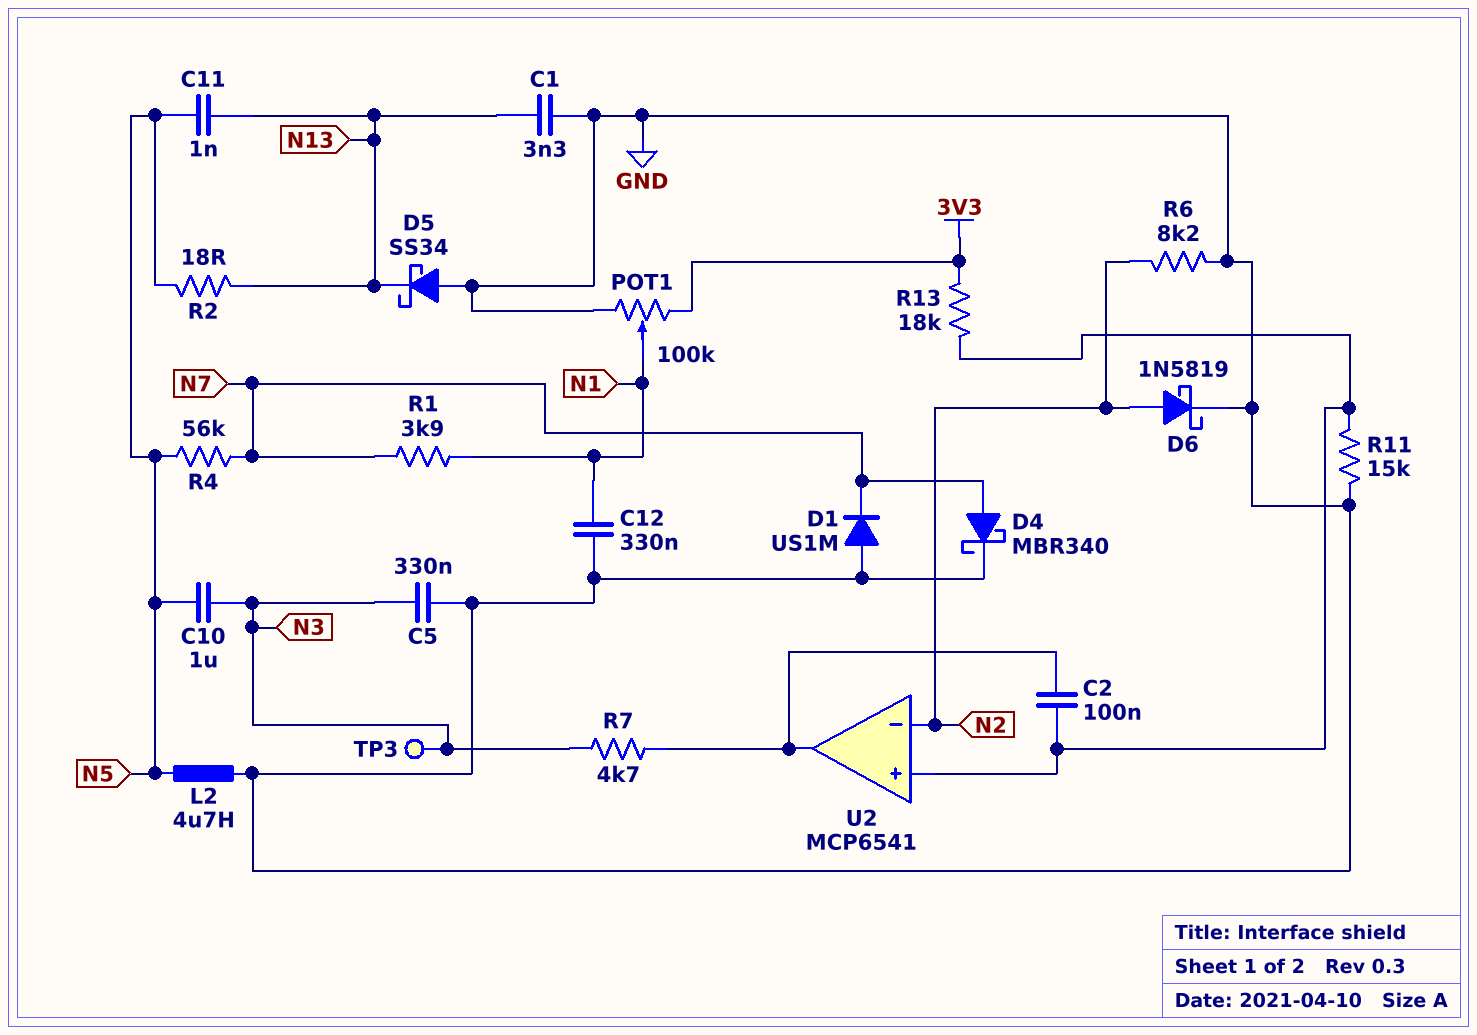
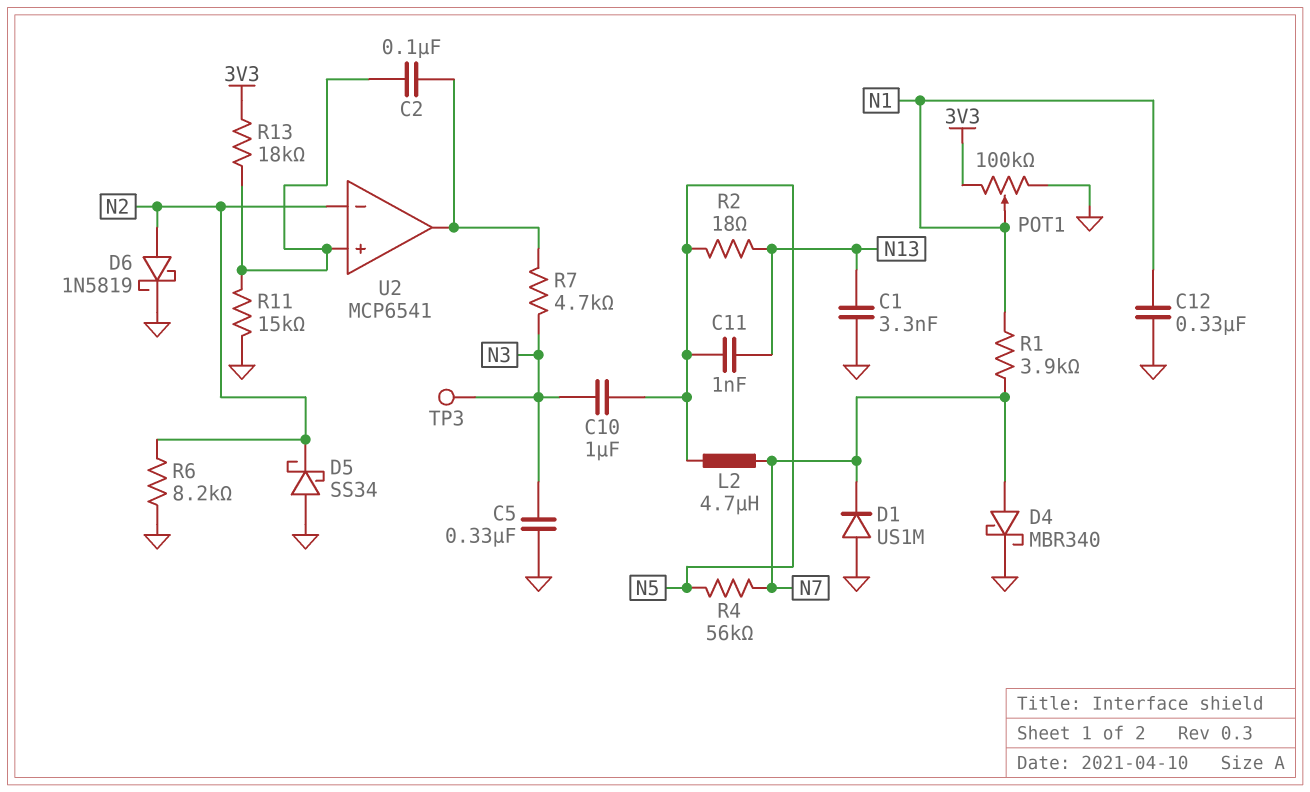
D5: schottky SS34 (A GND, K N13) -> schottky SS34 (A GND, K N2)
L2: 4.7uH (GND, N5) -> 4.7uH (N5, N7)

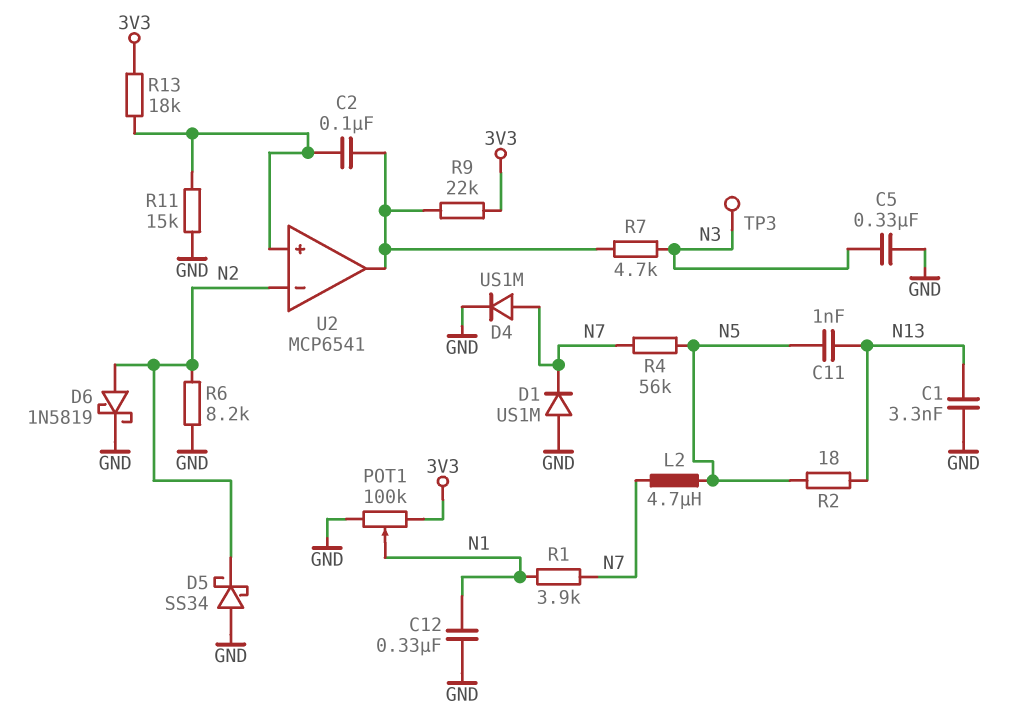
C10: 1uF (N3, N5) -> none
D4: schottky MBR340 (A N7, K GND) -> diode US1M (A N7, K GND)
R9: none -> 22k (3V3, U2/out)

